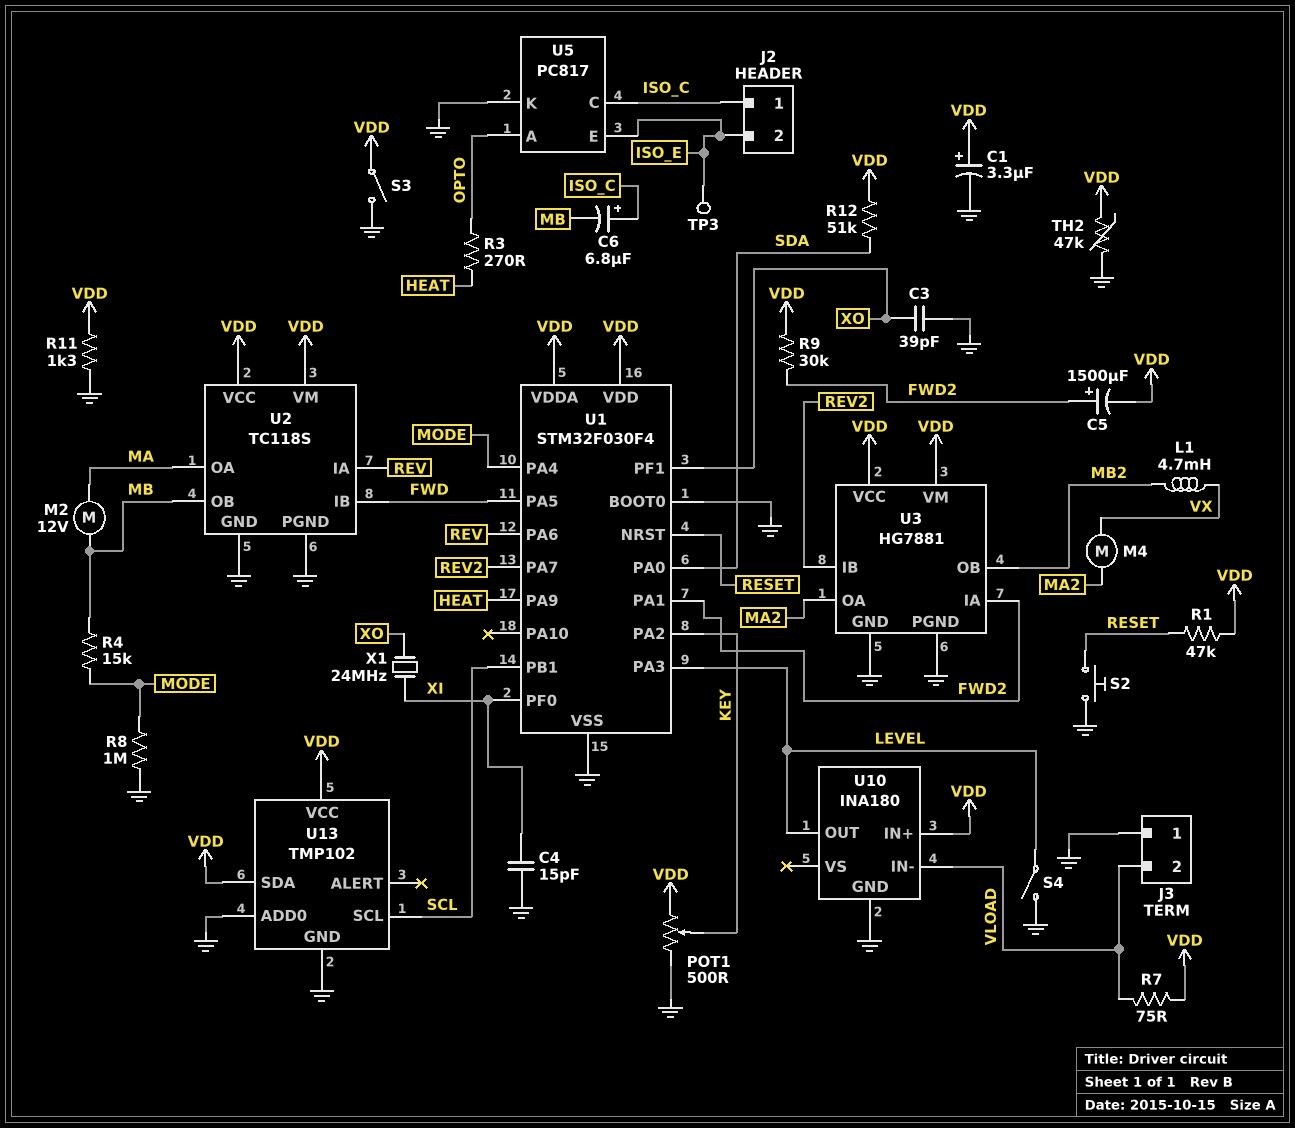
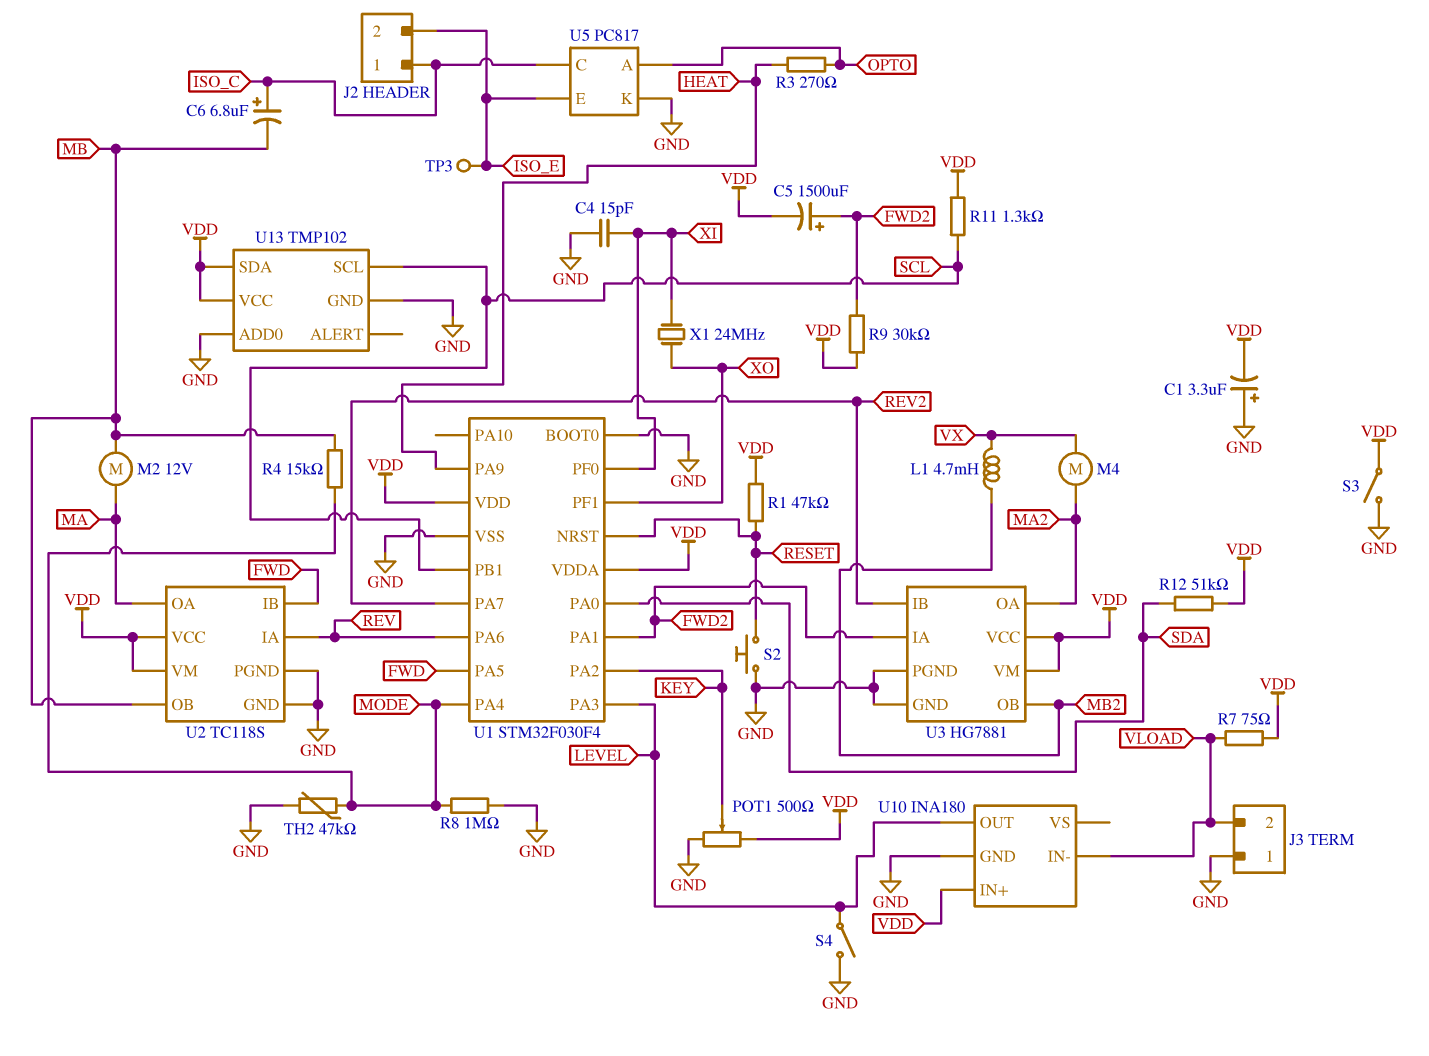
C1: 3.3uF (plus VDD, minus GND) -> 3.3uF (plus GND, minus VDD)
C3: 39pF (GND, XO) -> none
R11: 1.3k (GND, VDD) -> 1.3k (SCL, VDD)
TH2: 47k (GND, VDD) -> 47k (GND, MODE)

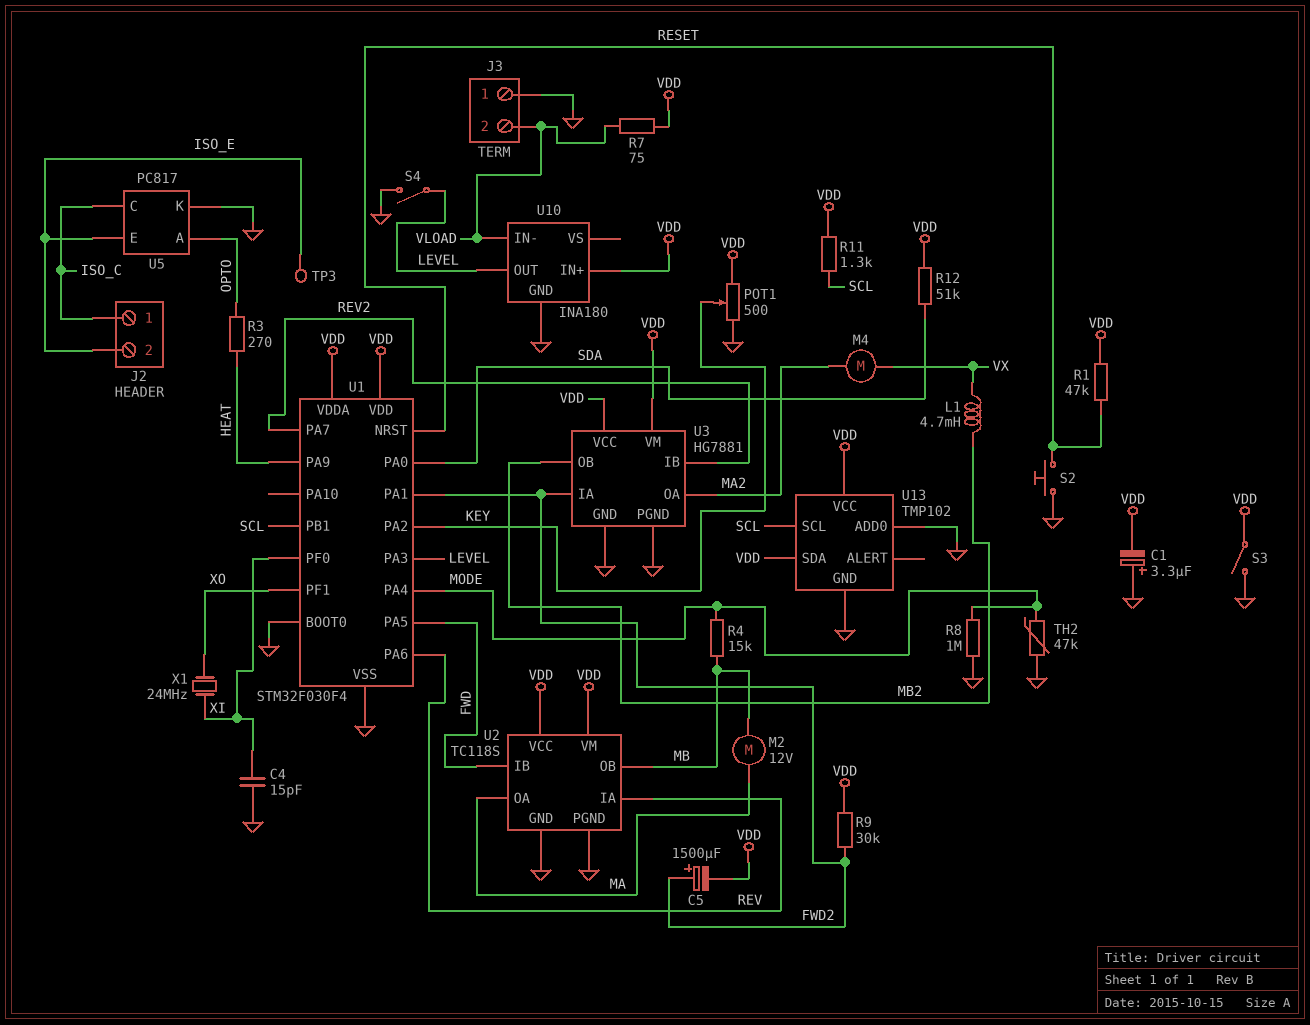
C6: 6.8uF (plus ISO_C, minus MB) -> none

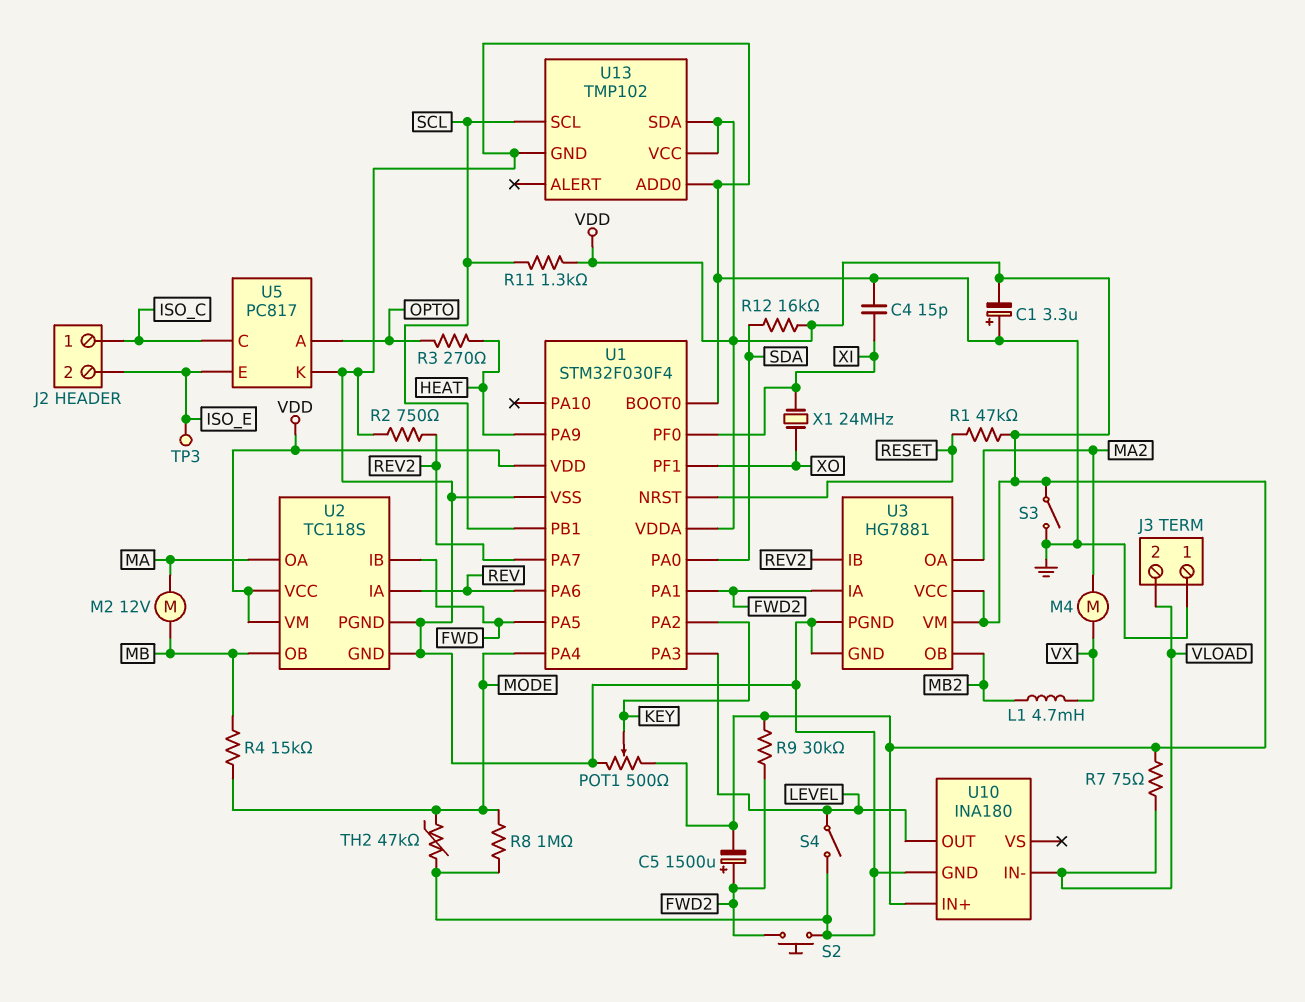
R2: none -> 750 (GND, REV2)
R12: 51k (SDA, VDD) -> 16k (SDA, VDD)
S2: button (GND, RESET) -> button (FWD2, GND)

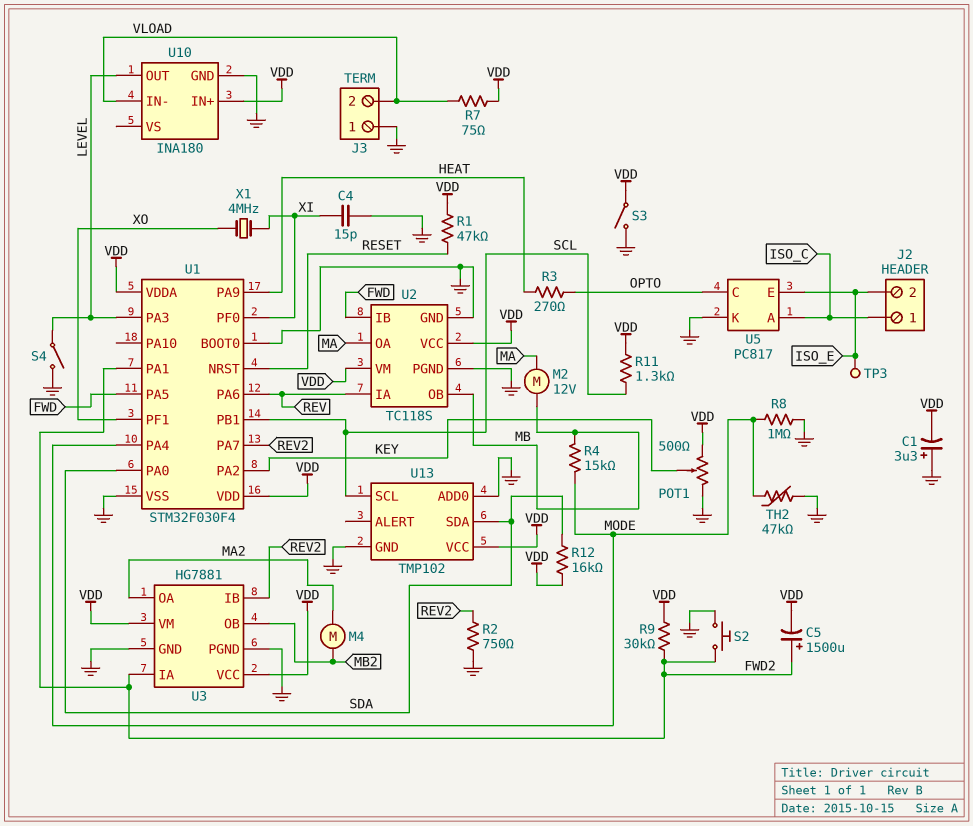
L1: 4.7mH (MB2, VX) -> none
M4: motor (MA2, VX) -> motor (MA2, MB2)
U5 pin A: OPTO -> ISO_C
U5 pin C: ISO_C -> OPTO
U13 pin SDA: VDD -> SDA
X1: 24MHz (XI, XO) -> 4MHz (XI, XO)

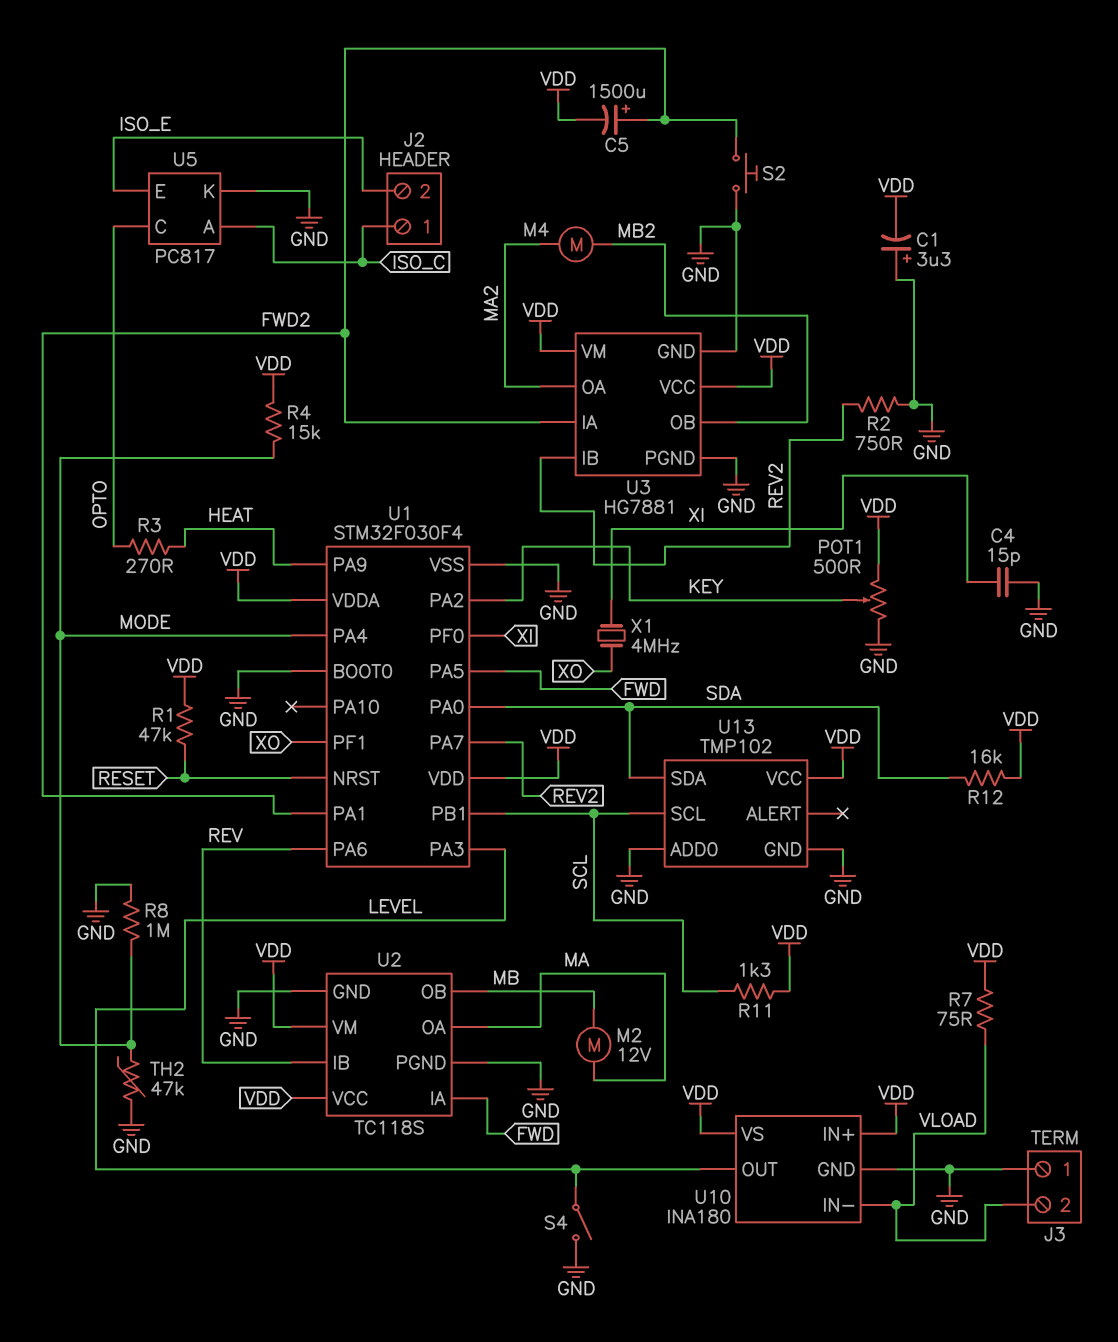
R4: 15k (MB, MODE) -> 15k (MODE, VDD)
R9: 30k (FWD2, VDD) -> none
S3: switch (GND, VDD) -> none
TP3: test point (ISO_E) -> none
U2 pin IA: REV -> FWD
U2 pin IB: FWD -> REV
U10 pin VS: none -> VDD

